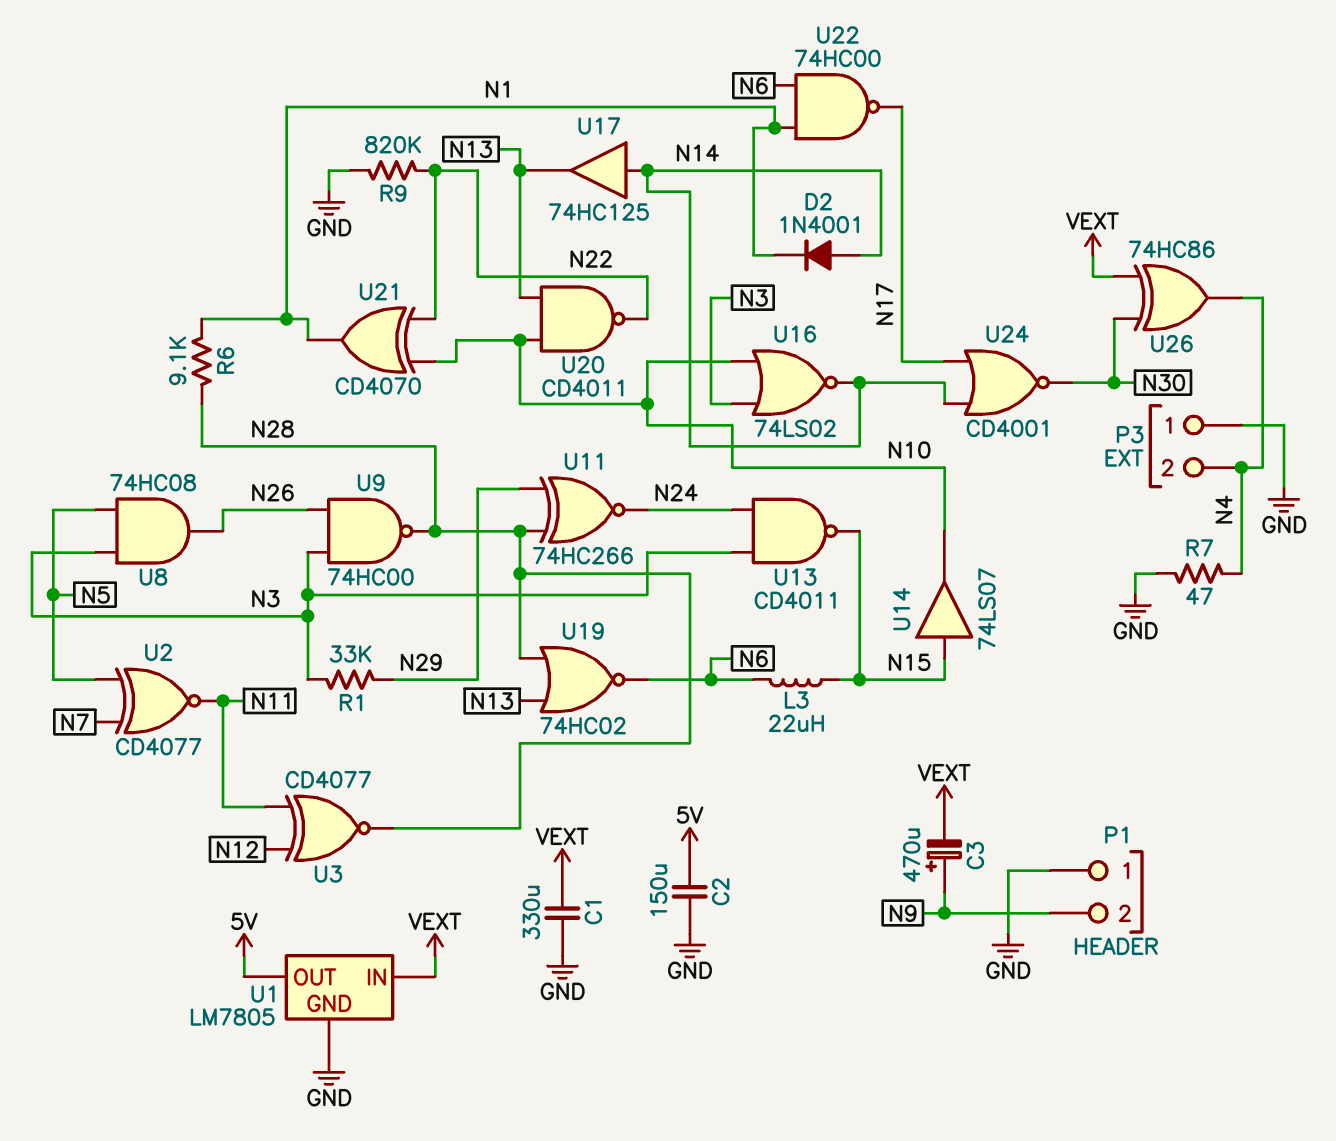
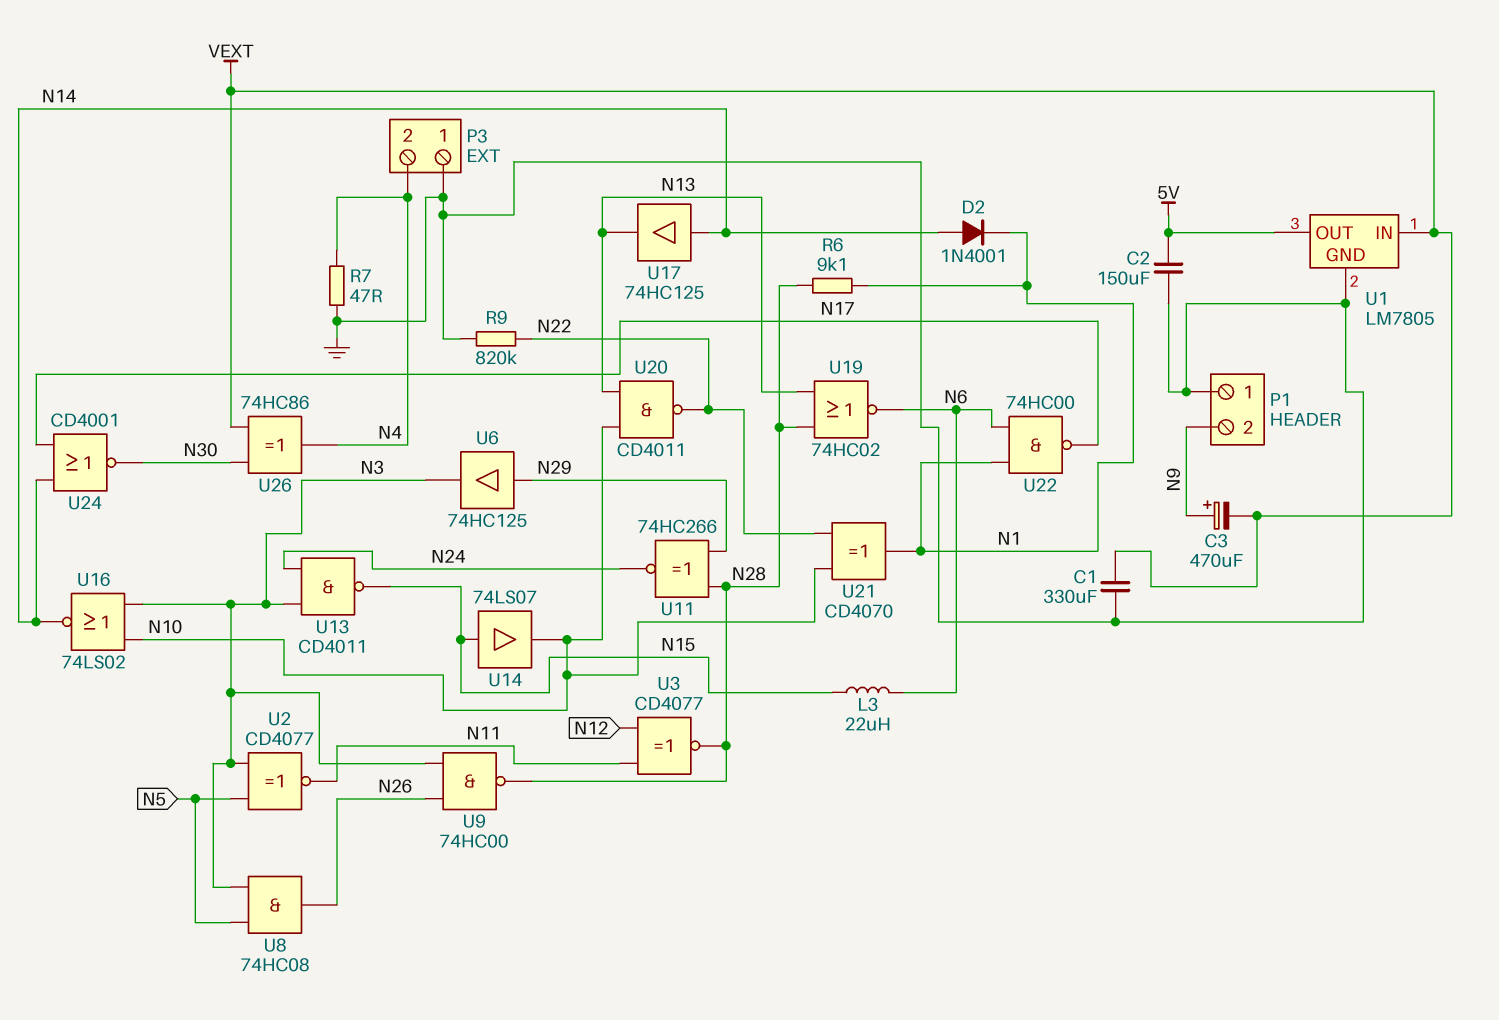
R1: 33k (N3, N29) -> none
U2: XNOR CD4077 (in N5, in N7, out N11) -> XNOR CD4077 (in N3, in N5, out N11)
U6: none -> buffer 74HC125 (in N29, out N3)

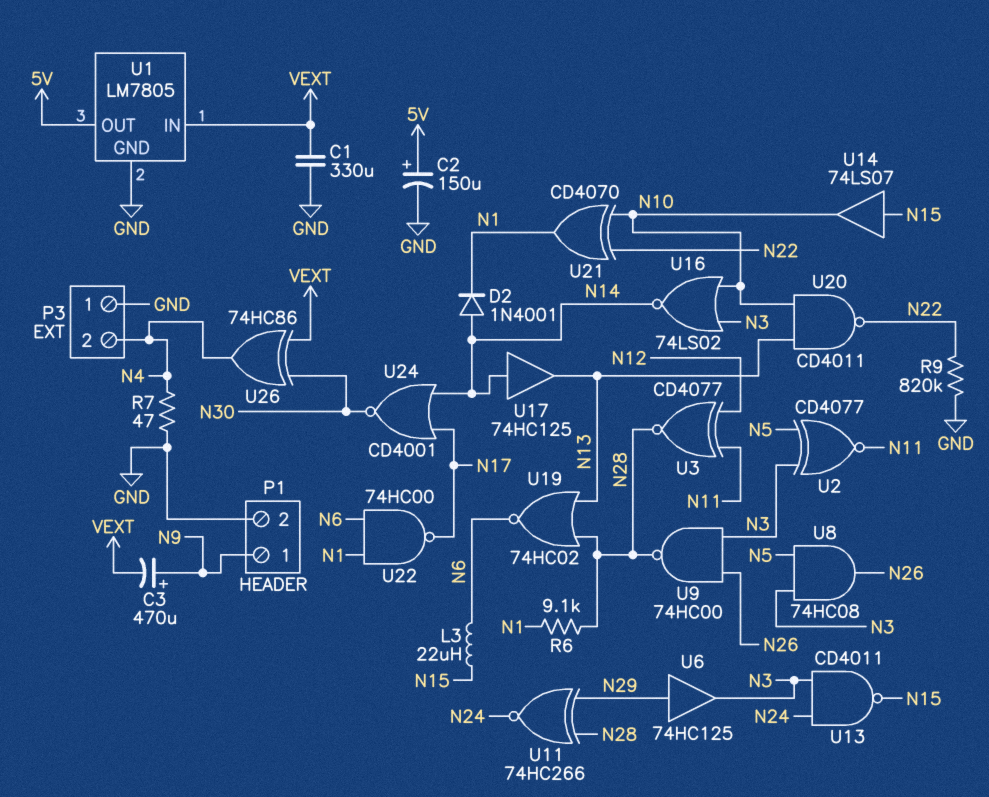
C2: 150uF (5V, GND) -> 150uF (plus 5V, minus GND)
P1 pin 1: GND -> N9
P1 pin 2: N9 -> GND

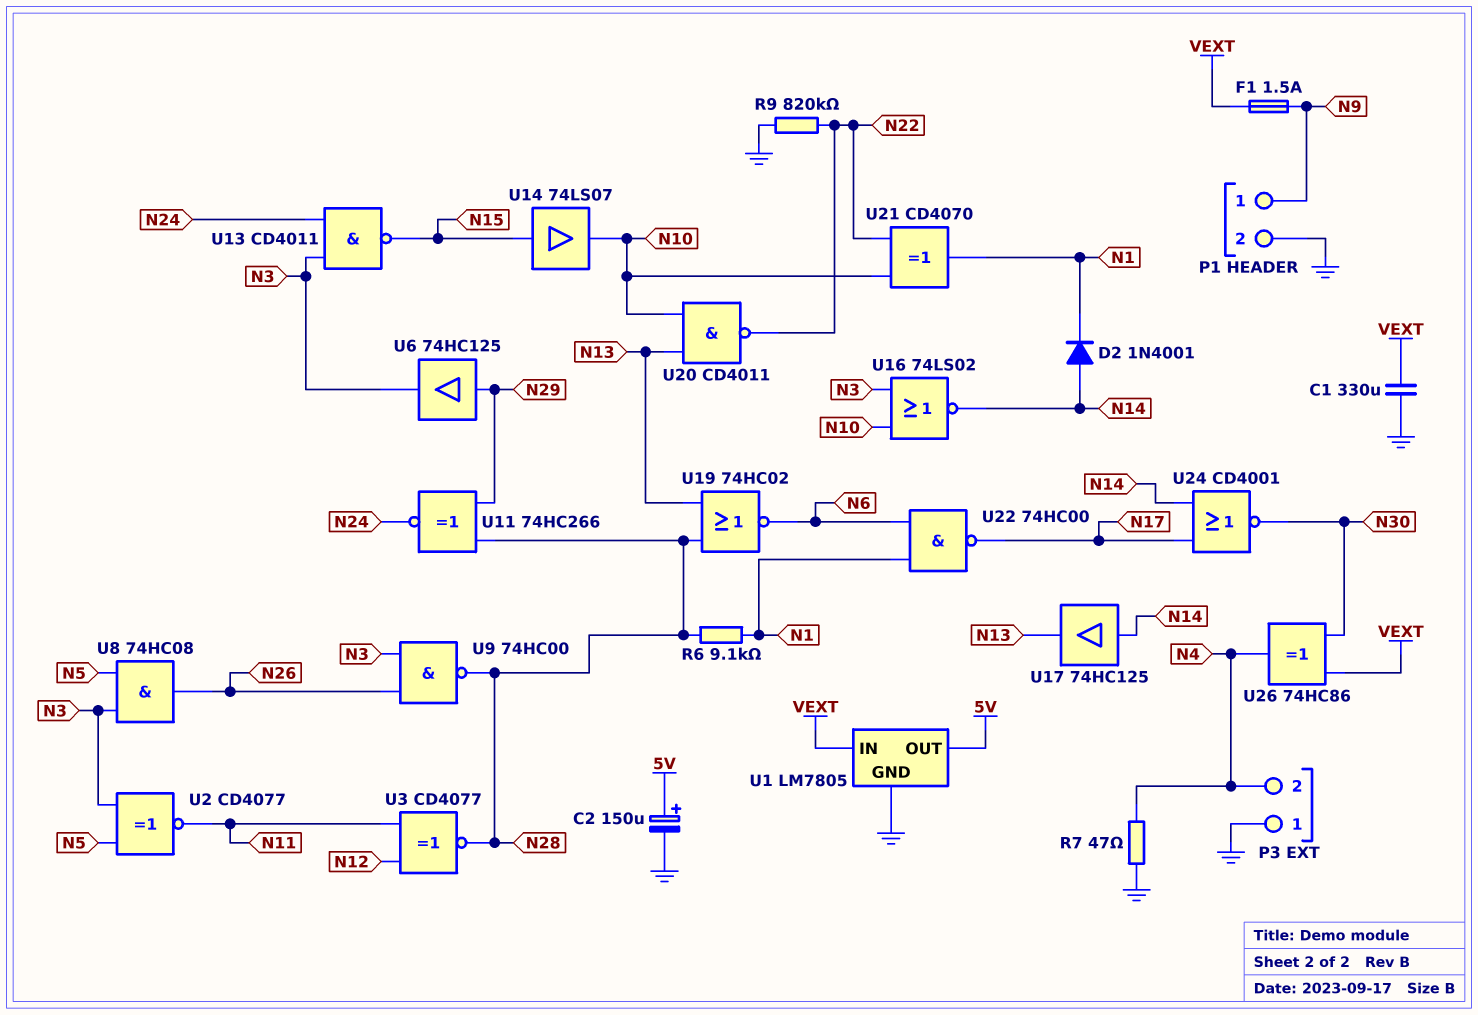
C3: 470uF (plus N9, minus VEXT) -> none
F1: none -> 1.5A (N9, VEXT)
L3: 22uH (N6, N15) -> none

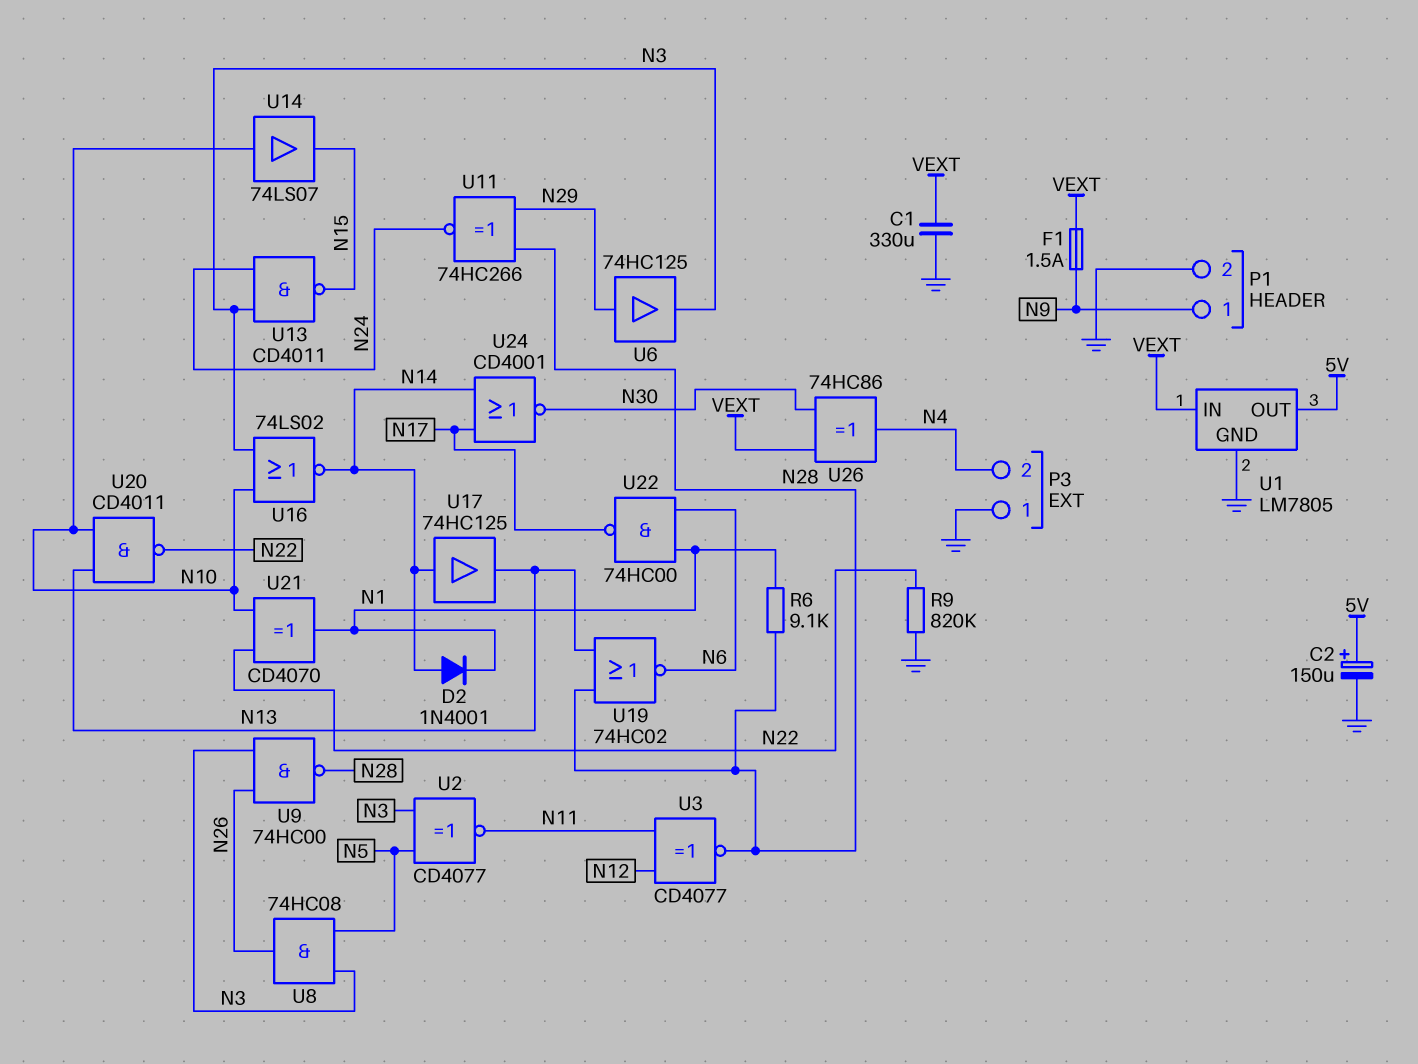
R7: 47 (GND, N4) -> none
U14: buffer 74LS07 (in N15, out N10) -> buffer 74LS07 (in N10, out N15)

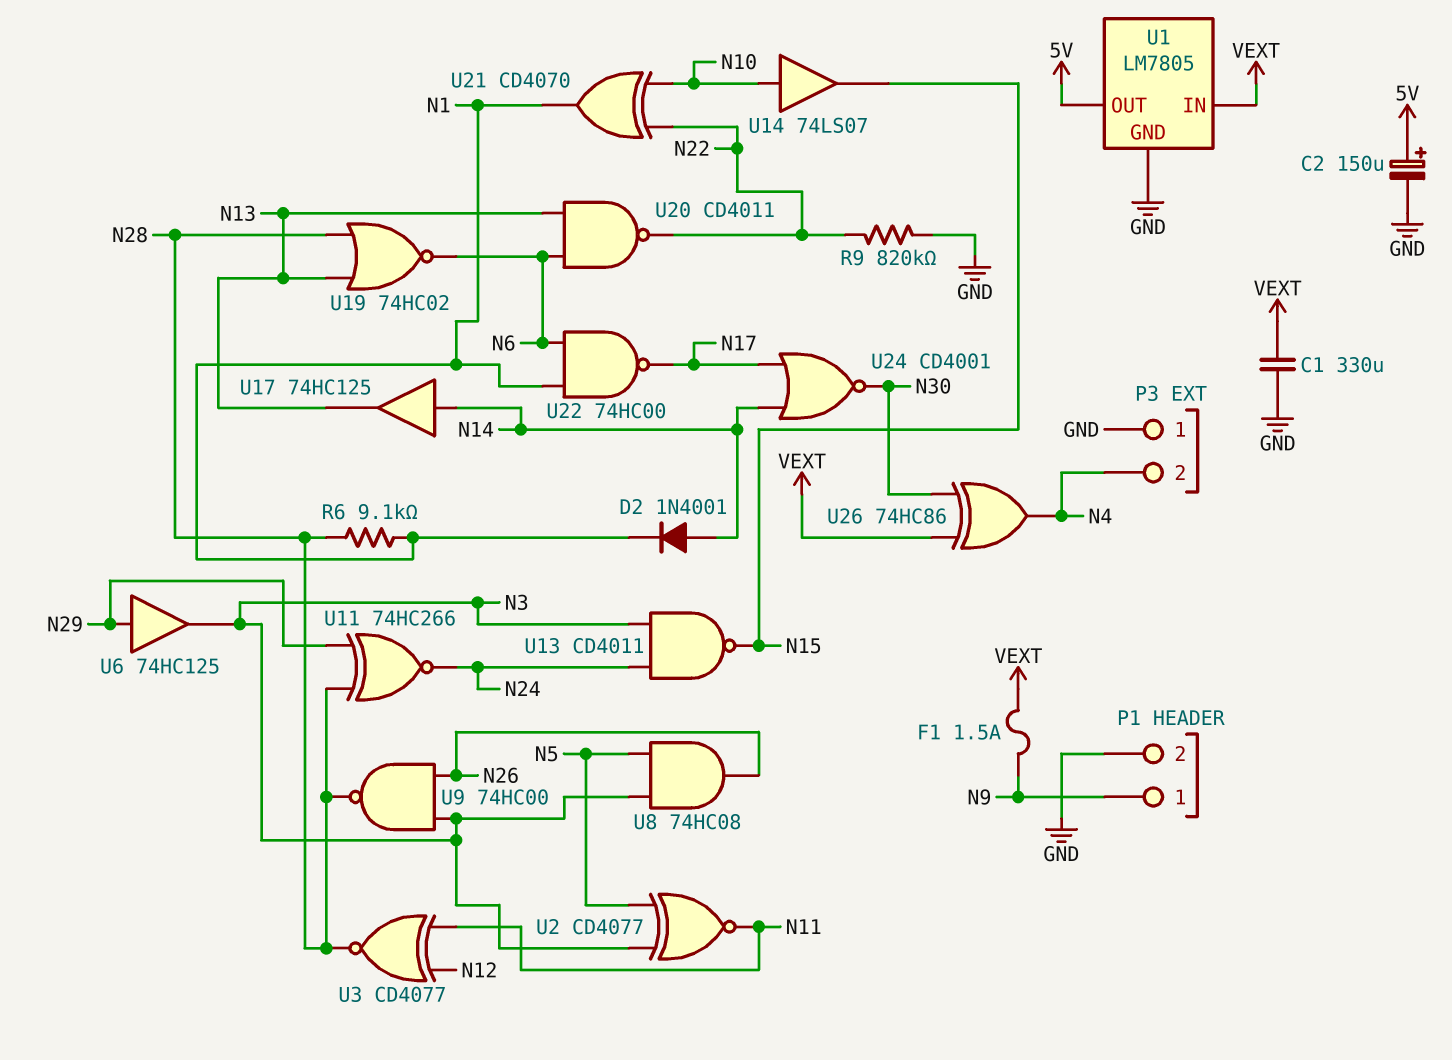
U16: NOR 74LS02 (in N3, in N10, out N14) -> none
U20: NAND CD4011 (in N10, in N13, out N22) -> NAND CD4011 (in N6, in N13, out N22)

